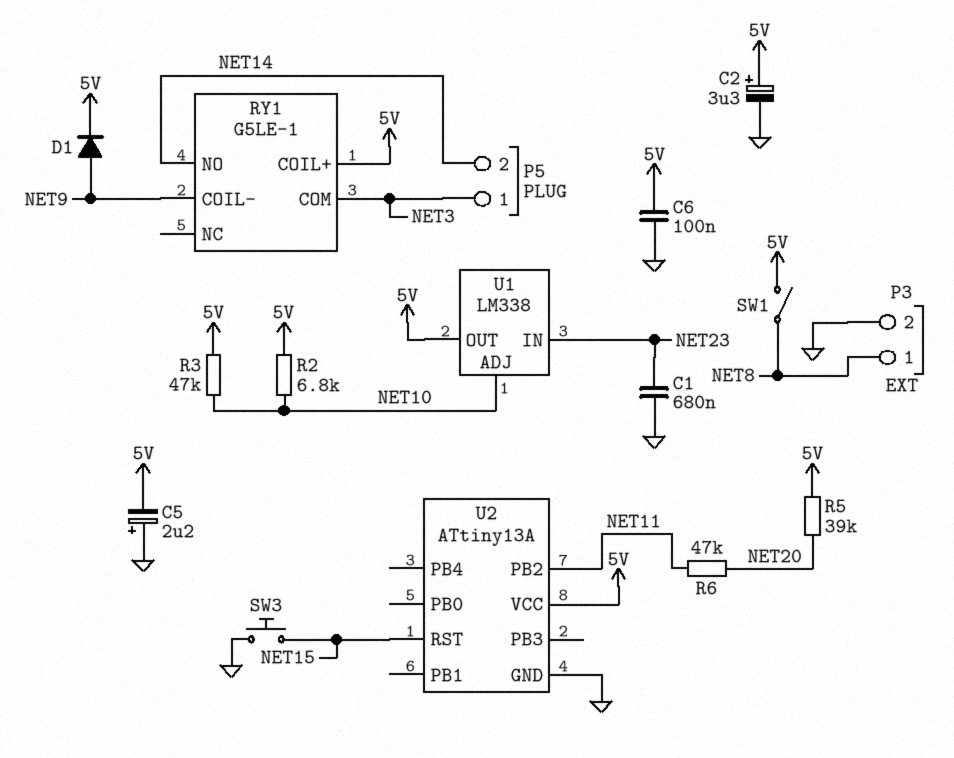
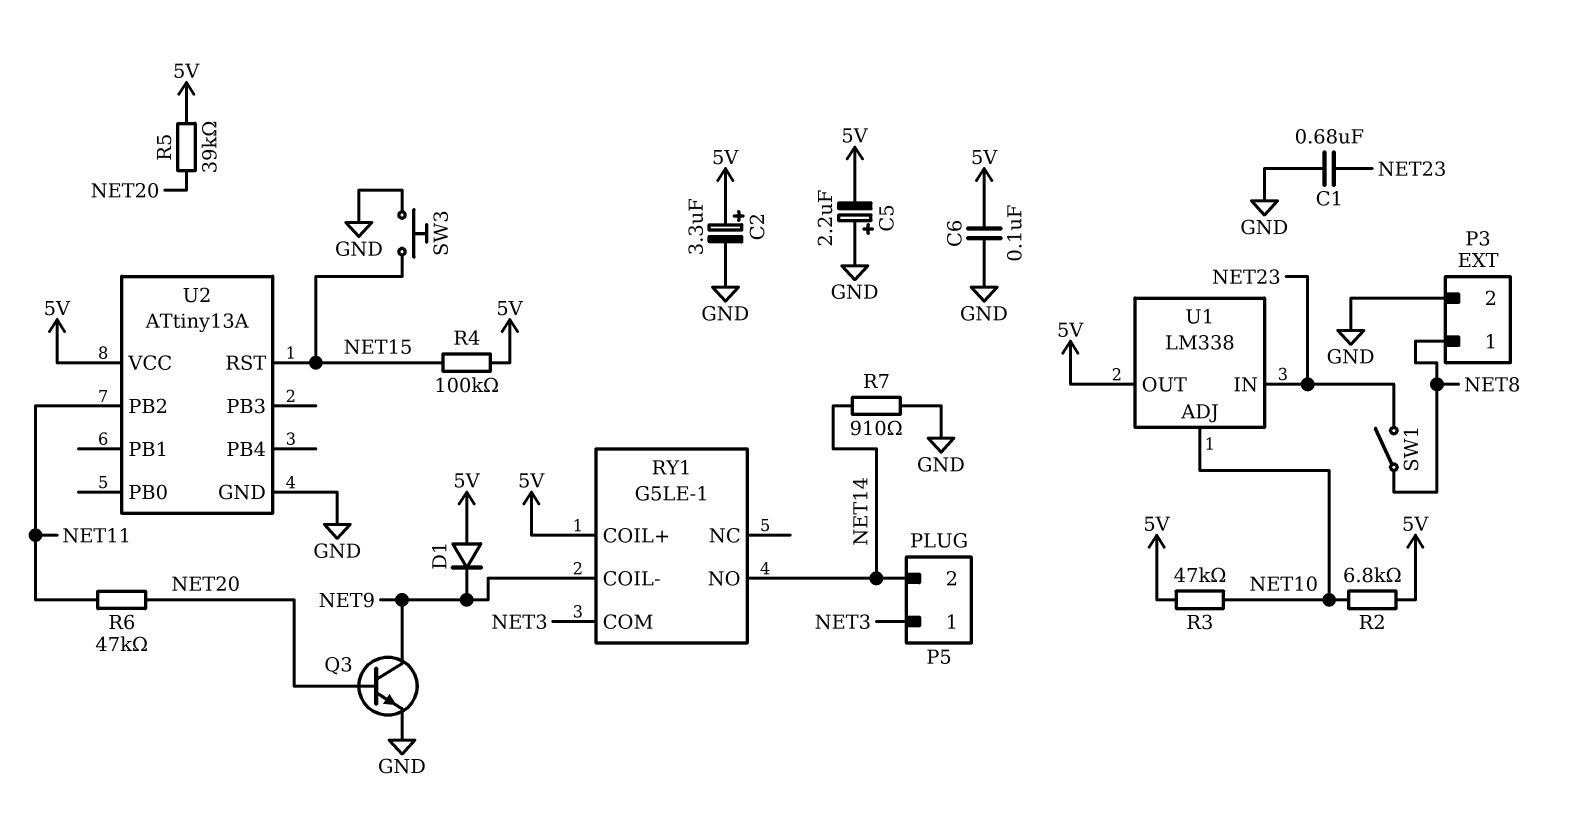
D1: diode (A NET9, K 5V) -> diode (A 5V, K NET9)
Q3: none -> NPN (B NET20, C NET9, E GND)
R4: none -> 100k (5V, NET15)
R7: none -> 910 (GND, NET14)
SW1: switch (5V, NET8) -> switch (NET8, NET23)

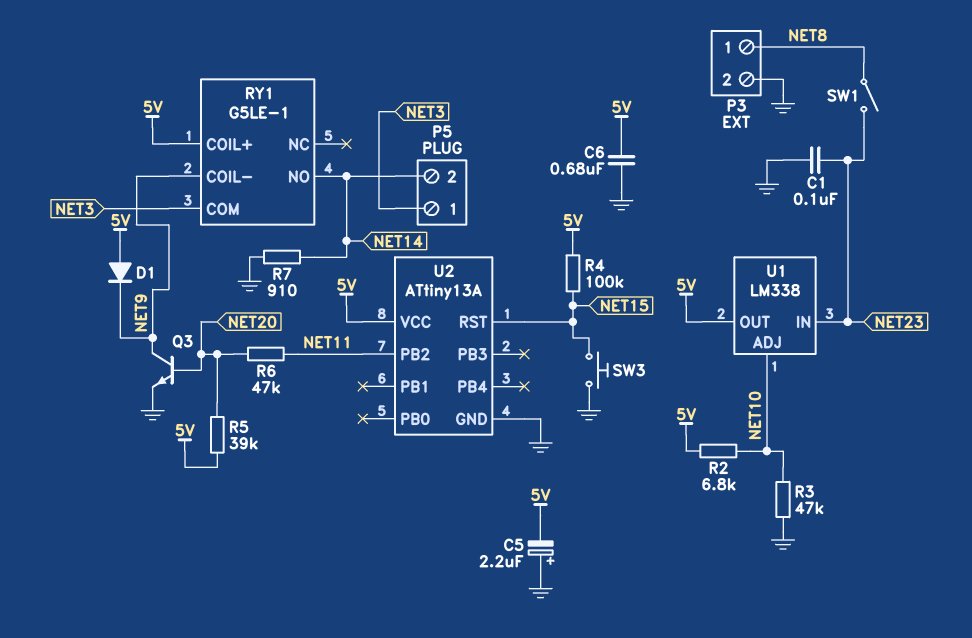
C1: 680nF (GND, NET23) -> 100nF (GND, NET23)
C2: 3.3uF (plus 5V, minus GND) -> none
C6: 100nF (5V, GND) -> 680nF (5V, GND)
R3: 47k (5V, NET10) -> 47k (GND, NET10)

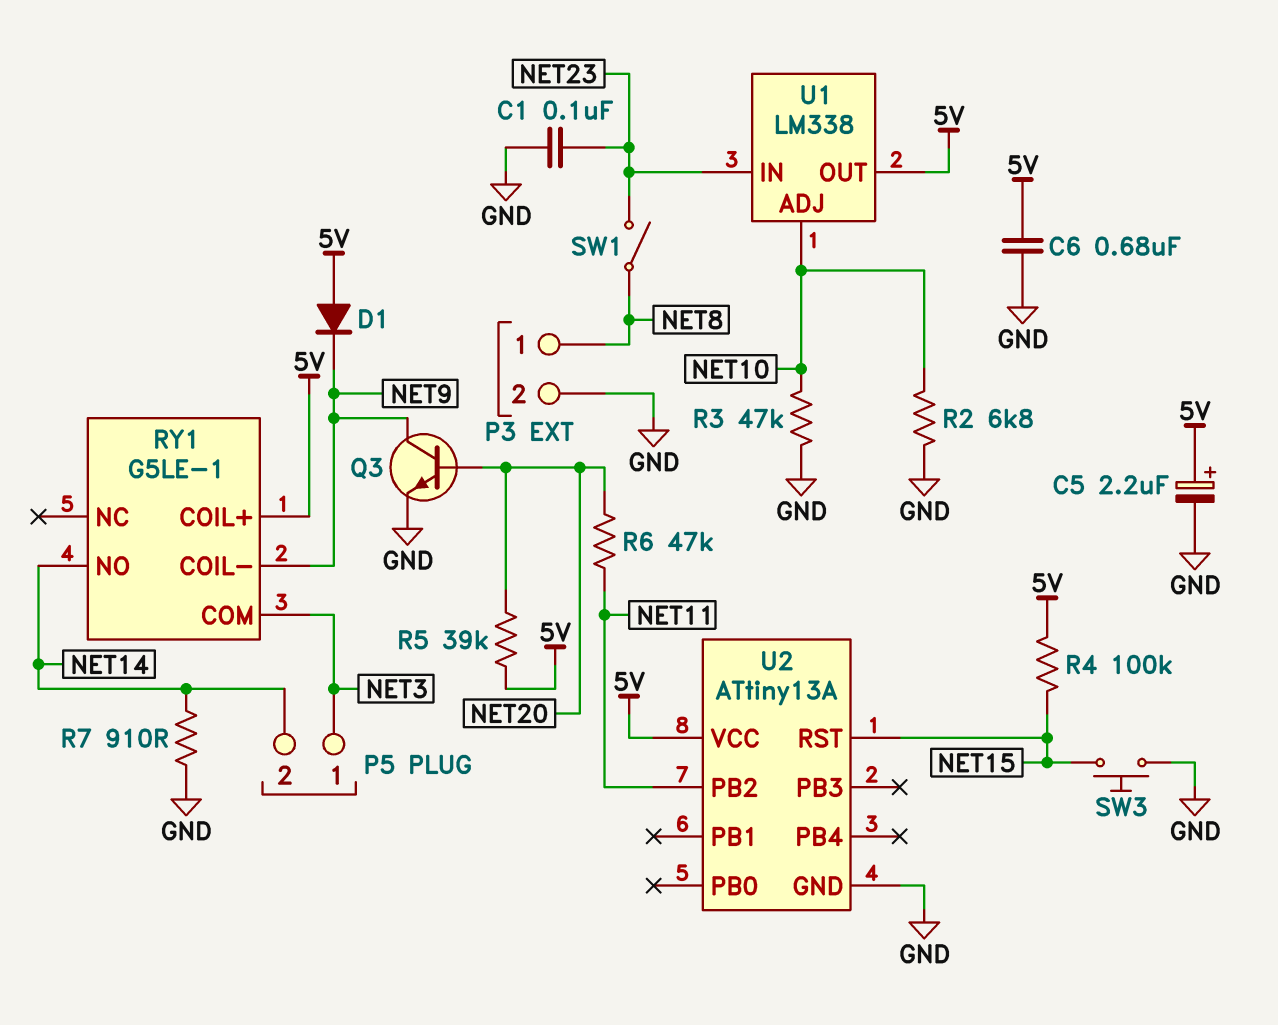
C5: 2.2uF (plus GND, minus 5V) -> 2.2uF (plus 5V, minus GND)
R2: 6.8k (5V, NET10) -> 6.8k (GND, NET10)

